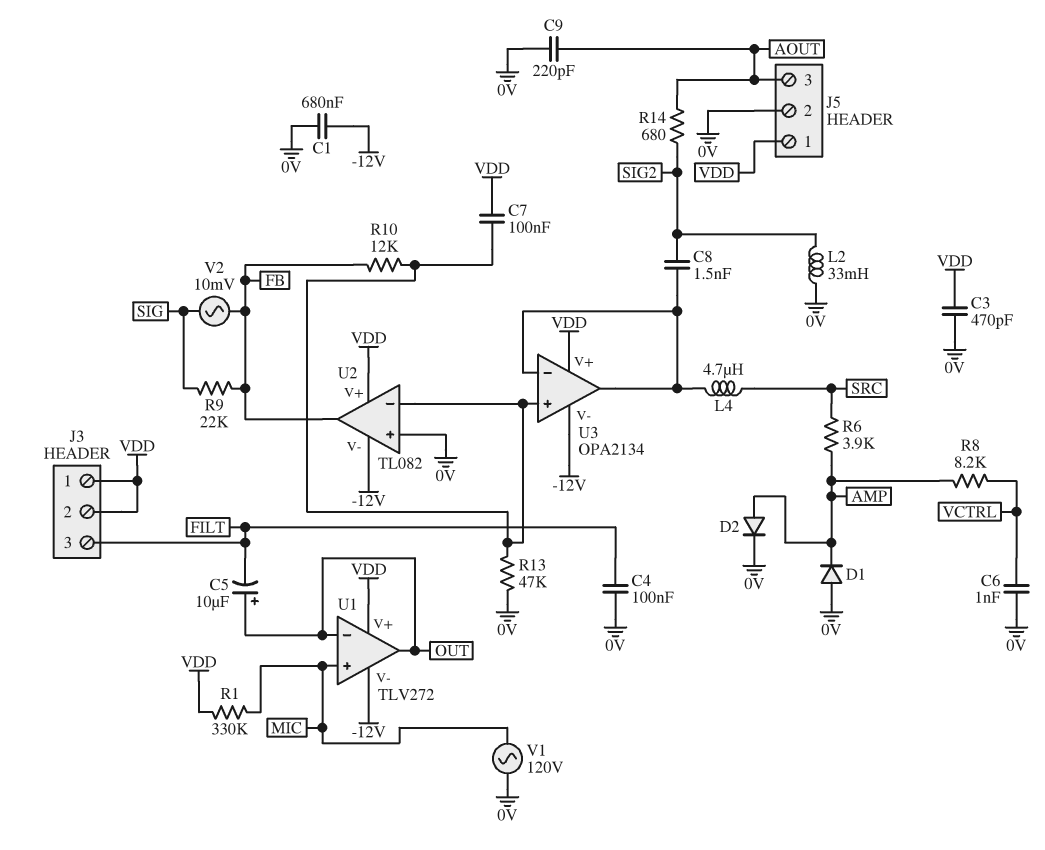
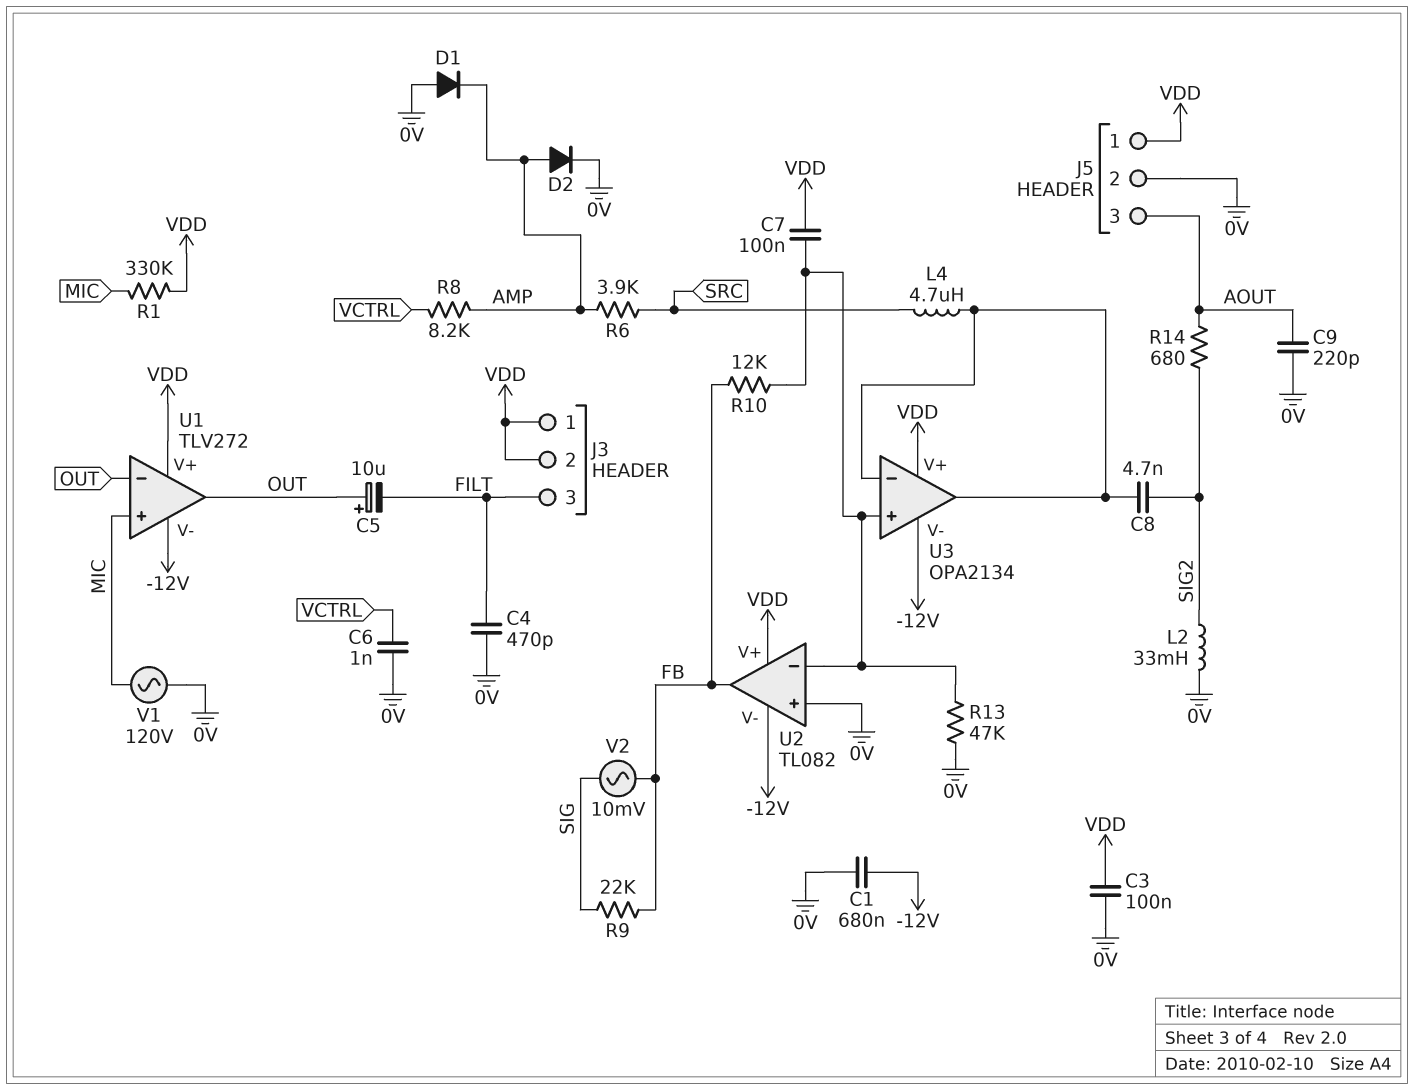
C3: 470pF (0V, VDD) -> 100nF (0V, VDD)
C4: 100nF (0V, FILT) -> 470pF (0V, FILT)
C8: 1.5nF (SIG2, U3/in-) -> 4.7nF (SIG2, U3/in-)

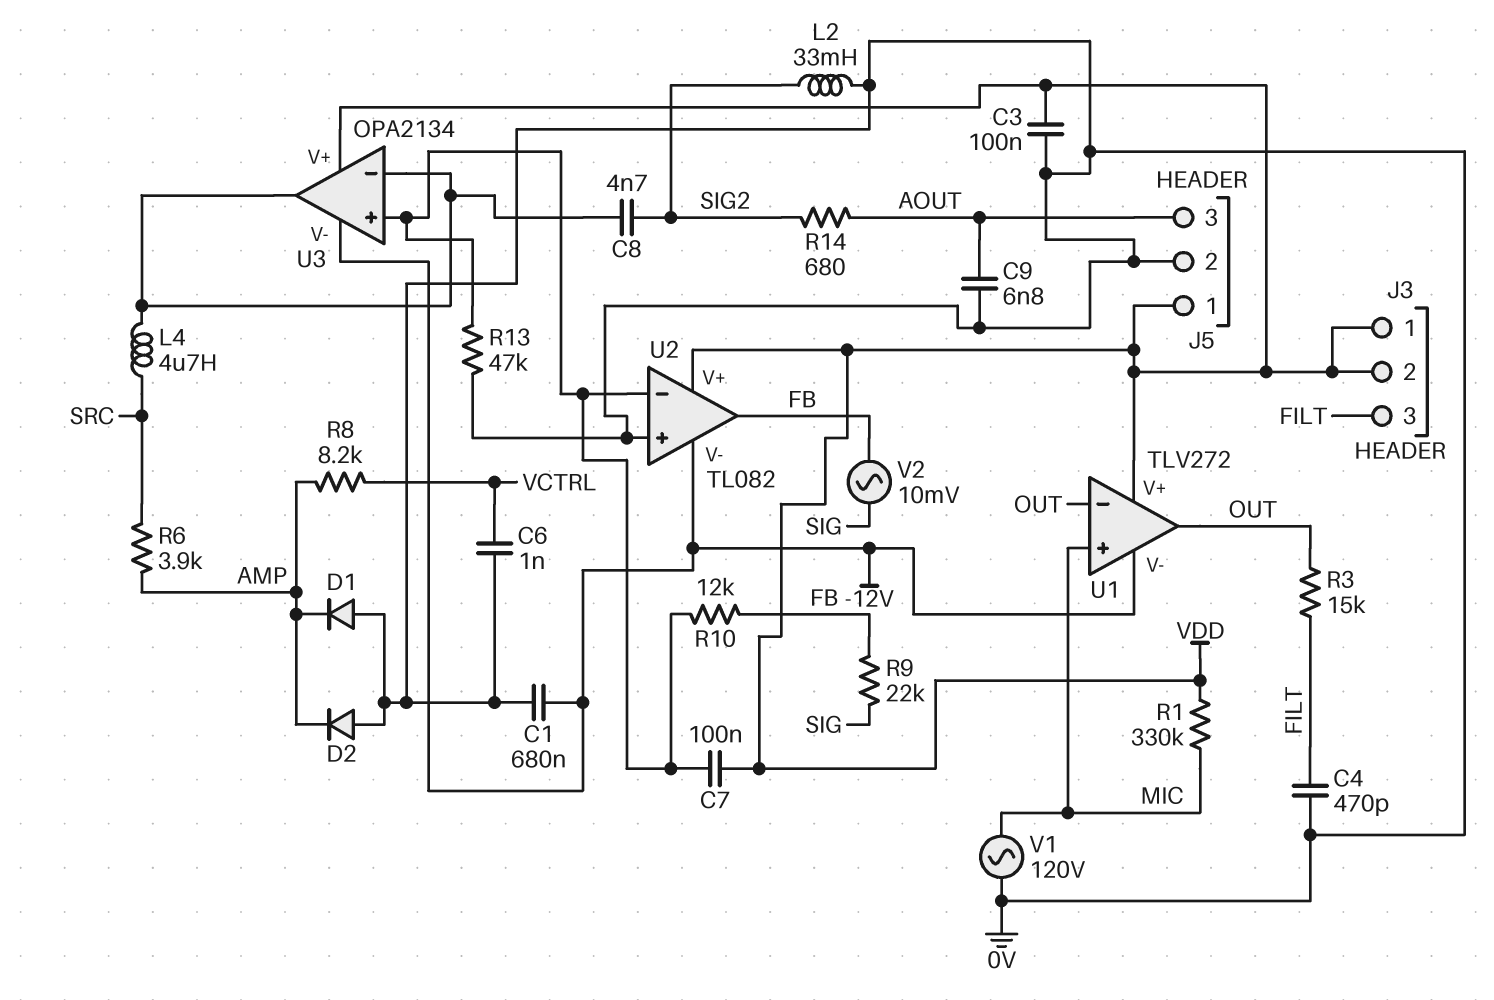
C5: 10uF (plus OUT, minus FILT) -> none
C9: 220pF (0V, AOUT) -> 6.8nF (0V, AOUT)
D2: diode (A AMP, K 0V) -> diode (A 0V, K AMP)
R3: none -> 15k (FILT, OUT)

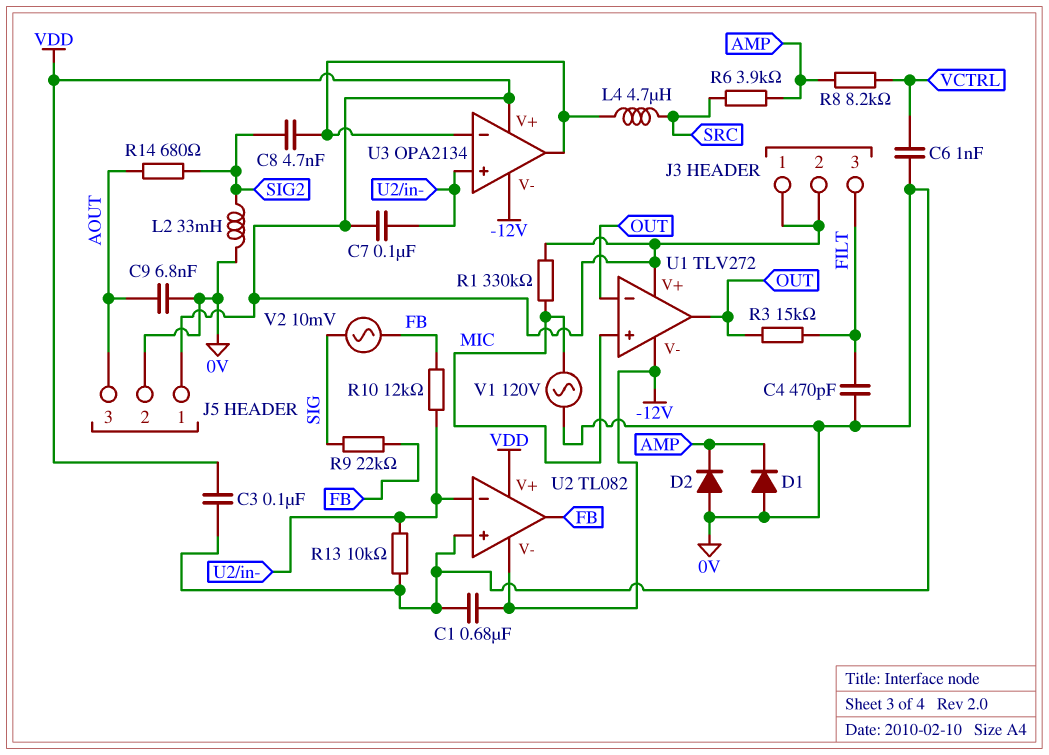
R13: 47k (0V, U2/in-) -> 10k (0V, U2/in-)

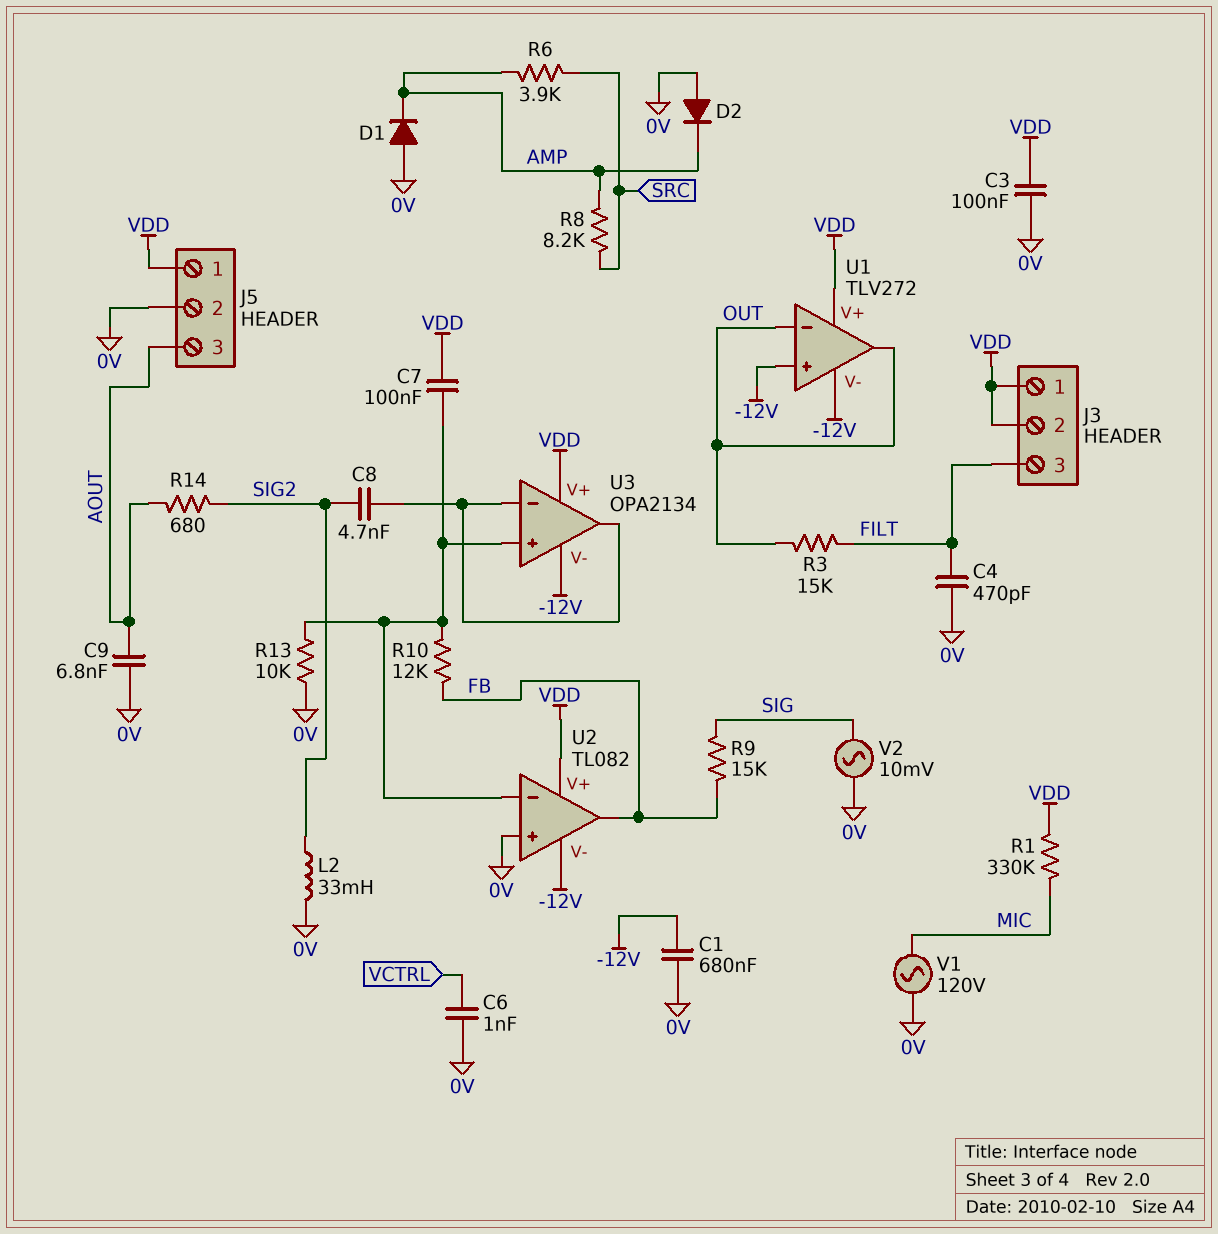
L4: 4.7uH (SRC, U3/in-) -> none
R8: 8.2k (AMP, VCTRL) -> 8.2k (AMP, SRC)
R9: 22k (FB, SIG) -> 15k (FB, SIG)
U1 pin in+: MIC -> -12V
V2: AC 10mV (FB, SIG) -> AC 10mV (0V, SIG)

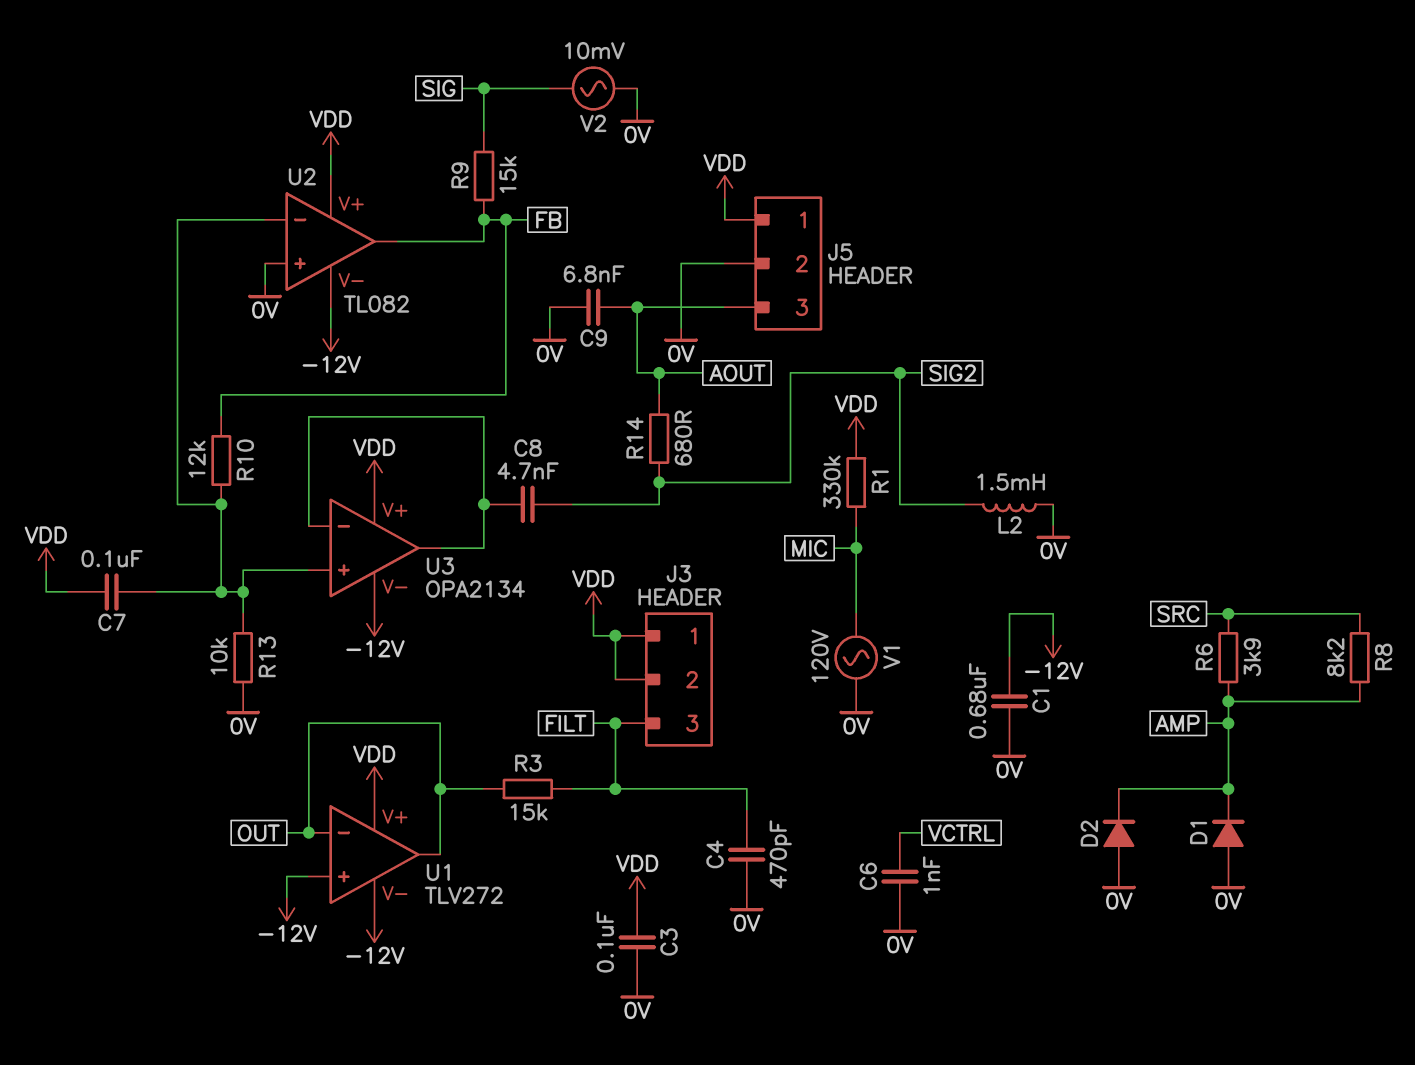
L2: 33mH (0V, SIG2) -> 1.5mH (0V, SIG2)

